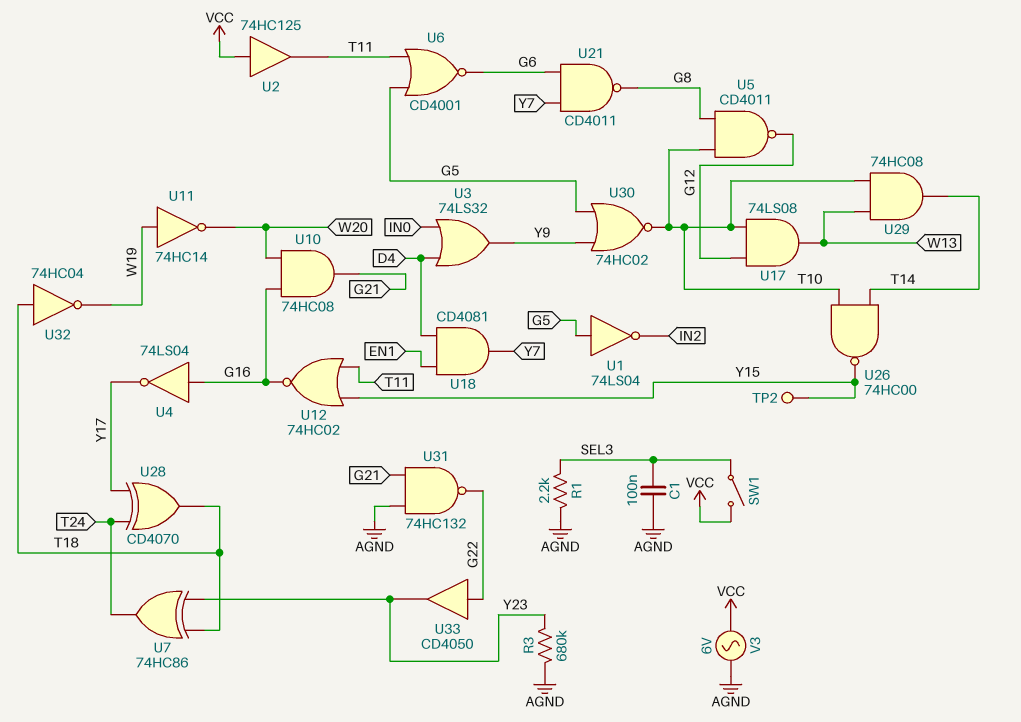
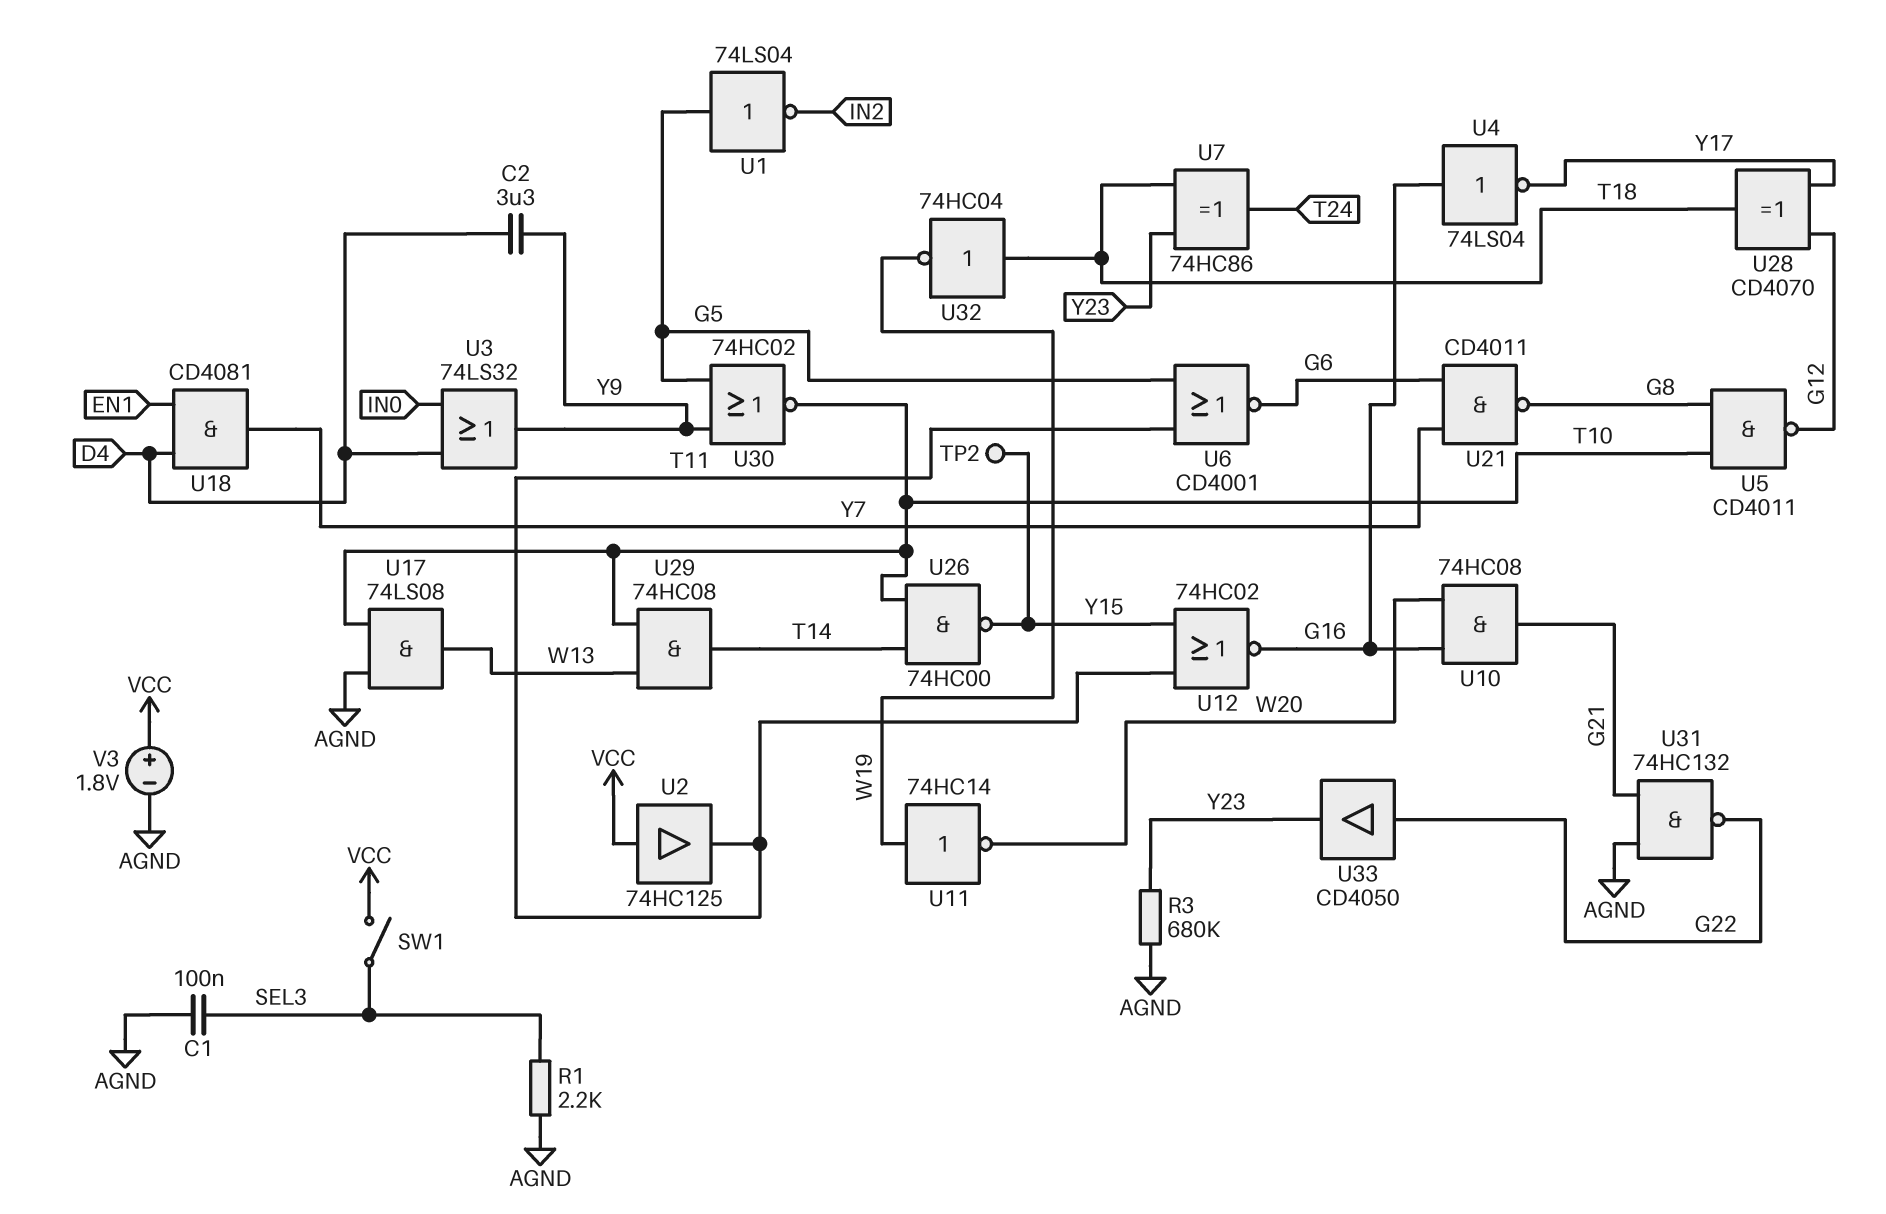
C2: none -> 3.3uF (D4, Y9)
U17: AND 74LS08 (in G12, in T10, out W13) -> AND 74LS08 (in AGND, in T10, out W13)
U28: XOR CD4070 (in T24, in Y17, out T18) -> XOR CD4070 (in G12, in Y17, out T18)
V3: AC 6V (AGND, VCC) -> 1.8V (plus VCC, minus AGND)

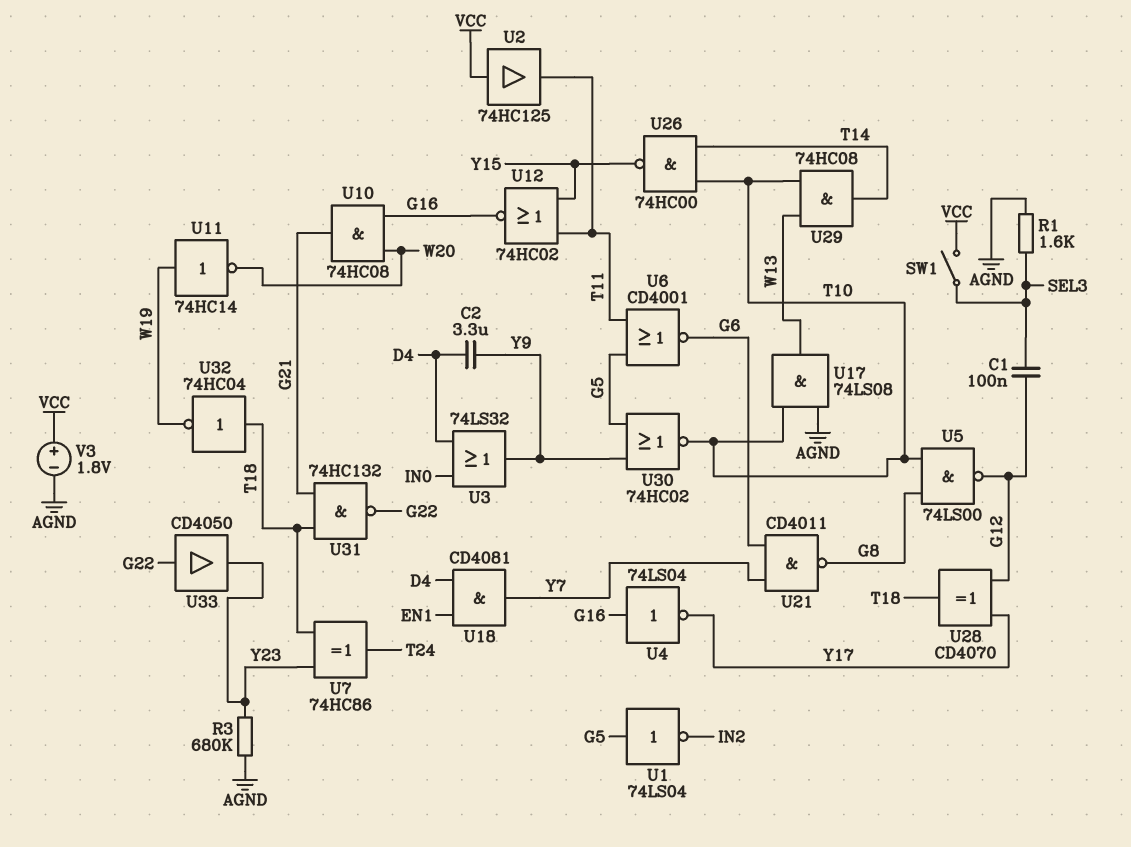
C1: 100nF (AGND, SEL3) -> 100nF (G12, SEL3)
R1: 2.2k (AGND, SEL3) -> 1.6k (AGND, SEL3)
TP2: test point (Y15) -> none
U5: NAND CD4011 (in G8, in T10, out G12) -> NAND 74LS00 (in G8, in T10, out G12)
U31: NAND 74HC132 (in AGND, in G21, out G22) -> NAND 74HC132 (in G21, in T18, out G22)

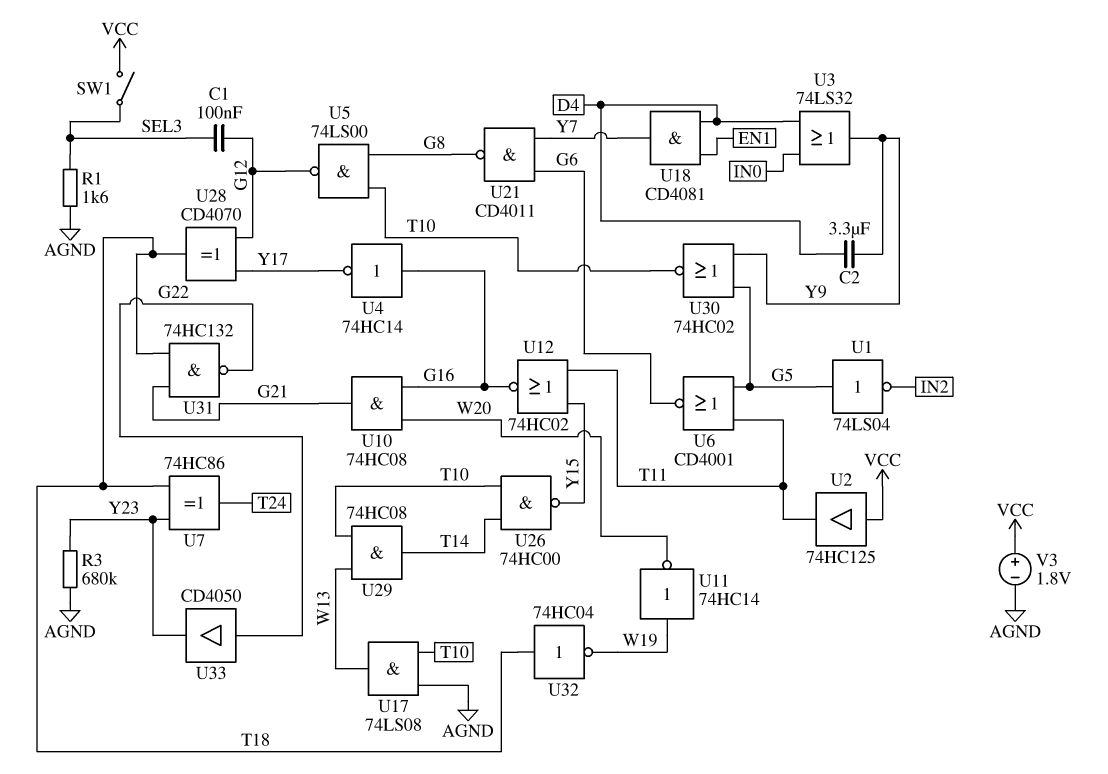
U4: NOT 74LS04 (in G16, out Y17) -> NOT 74HC14 (in G16, out Y17)

